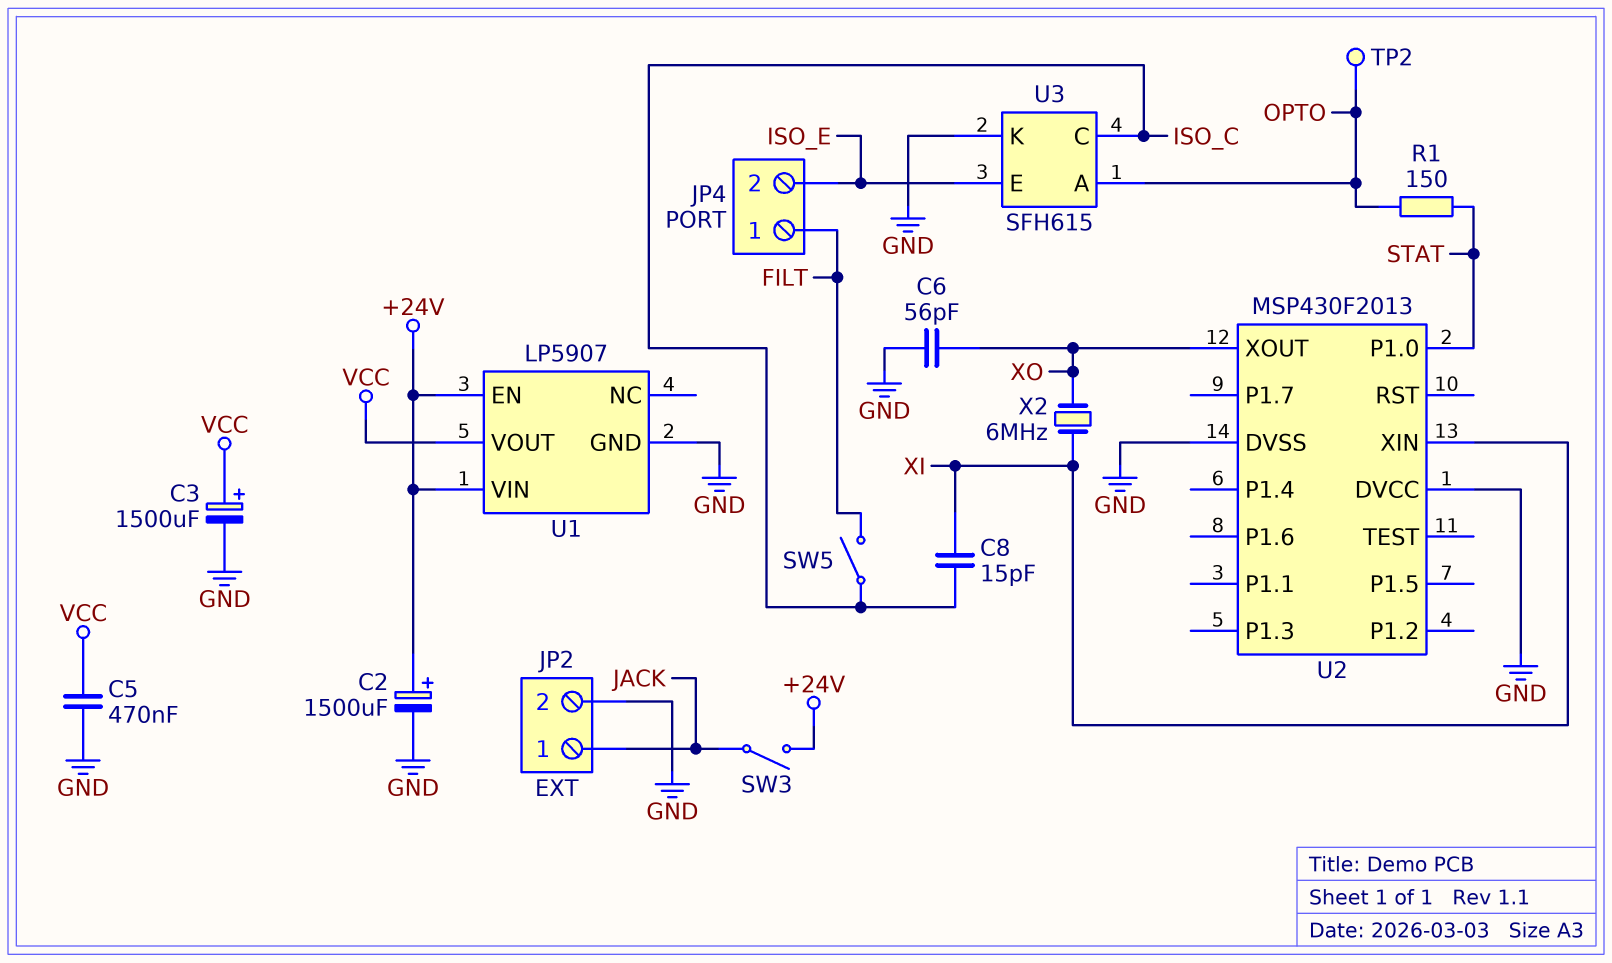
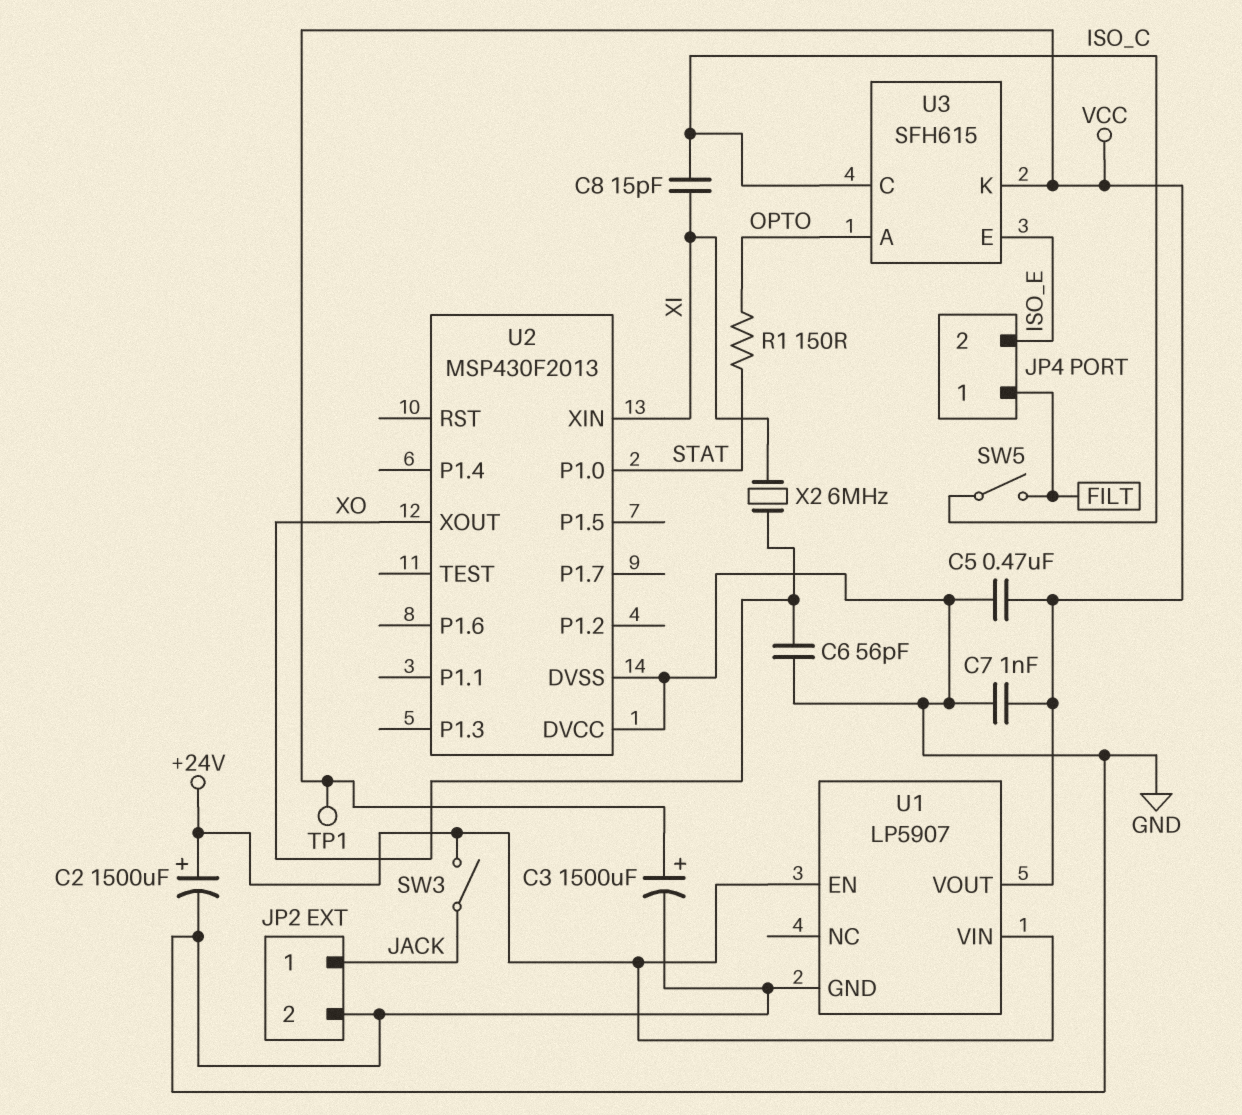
C7: none -> 1nF (GND, VCC)
TP1: none -> test point (VCC)
TP2: test point (OPTO) -> none
U3 pin K: GND -> VCC

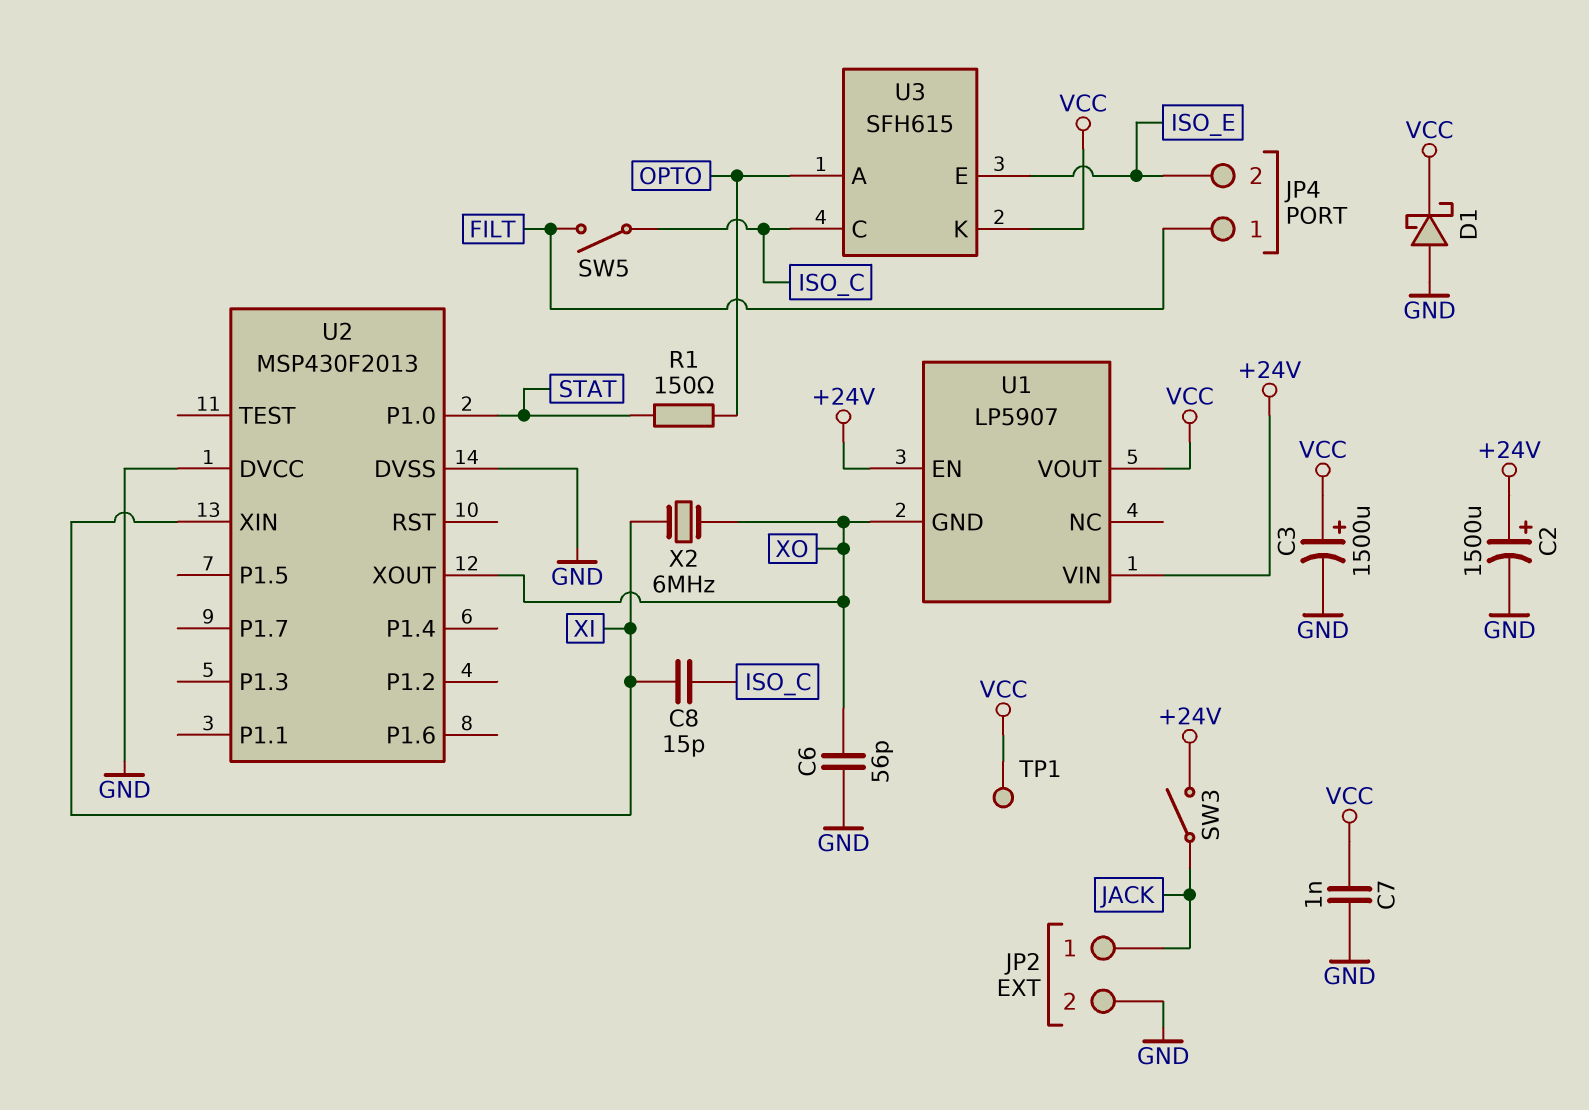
C5: 470nF (GND, VCC) -> none
D1: none -> schottky (A GND, K VCC)
U1 pin GND: GND -> XO

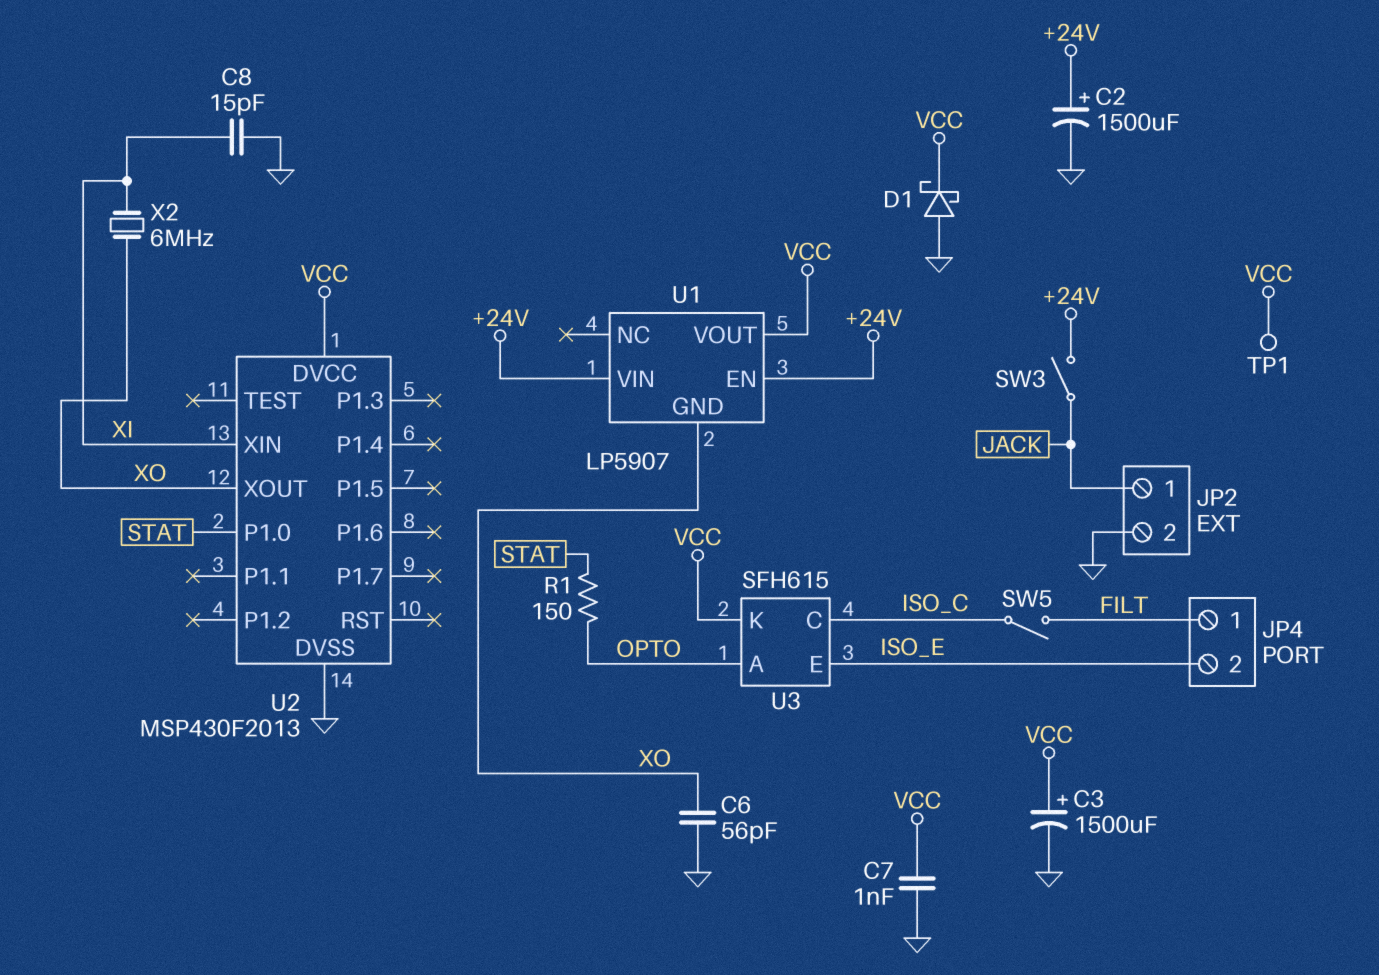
C8: 15pF (ISO_C, XI) -> 15pF (GND, XI)
U2 pin DVCC: GND -> VCC

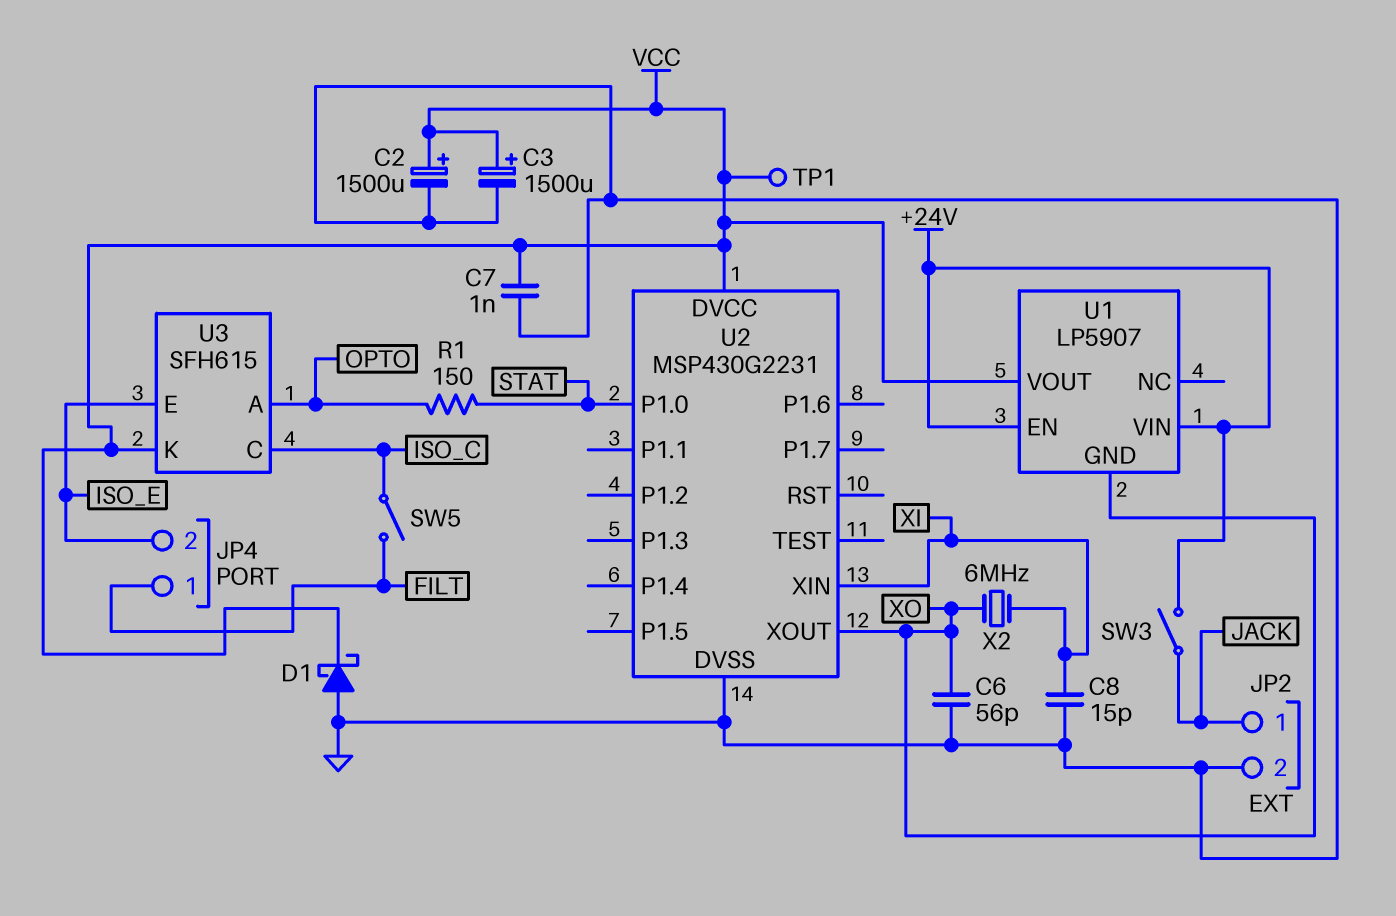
C2: 1500uF (plus +24V, minus GND) -> 1500uF (plus VCC, minus GND)
U2: MSP430F2013 -> MSP430G2231

